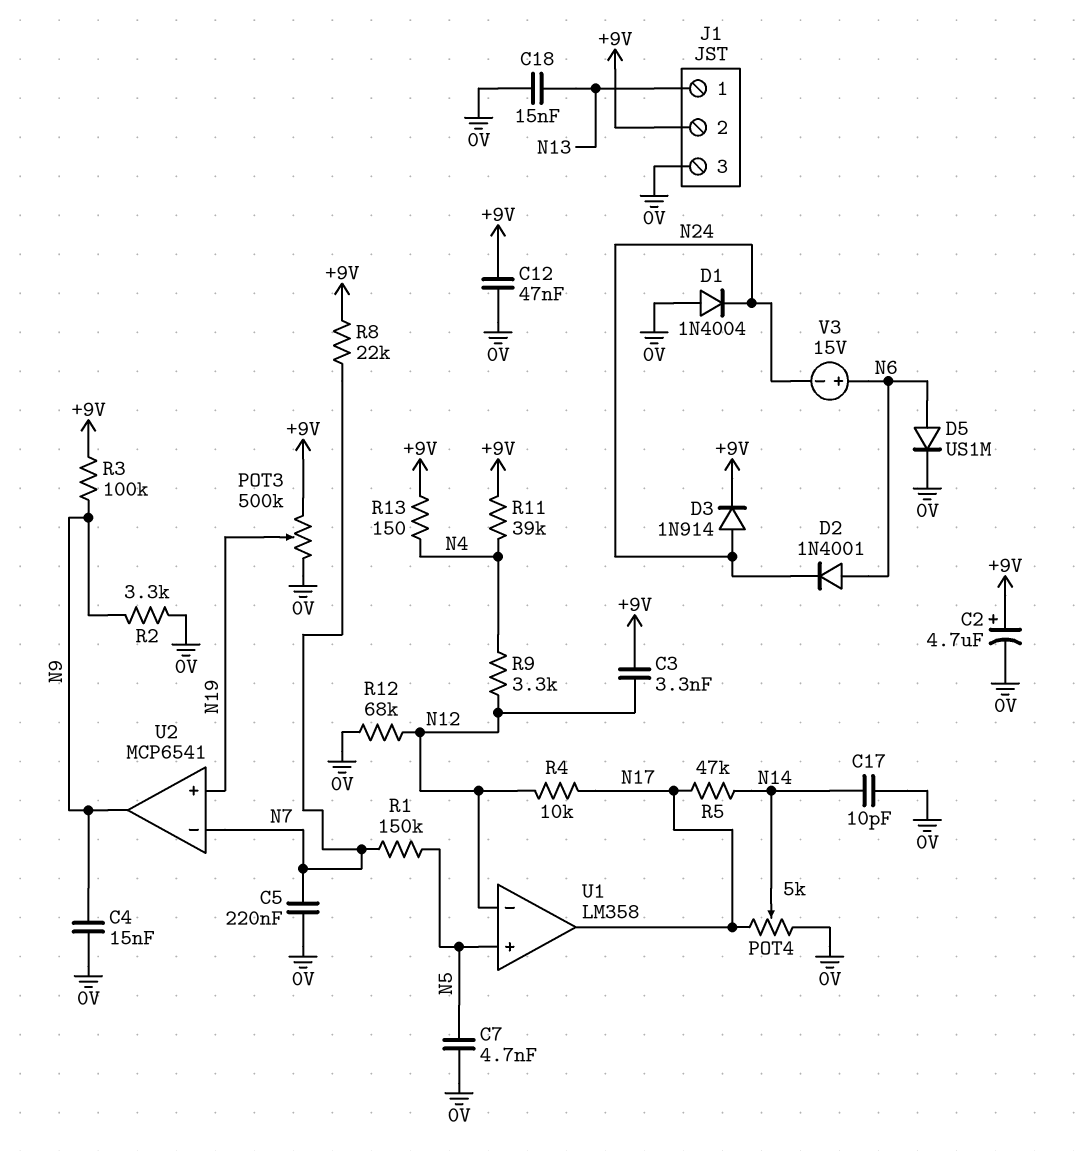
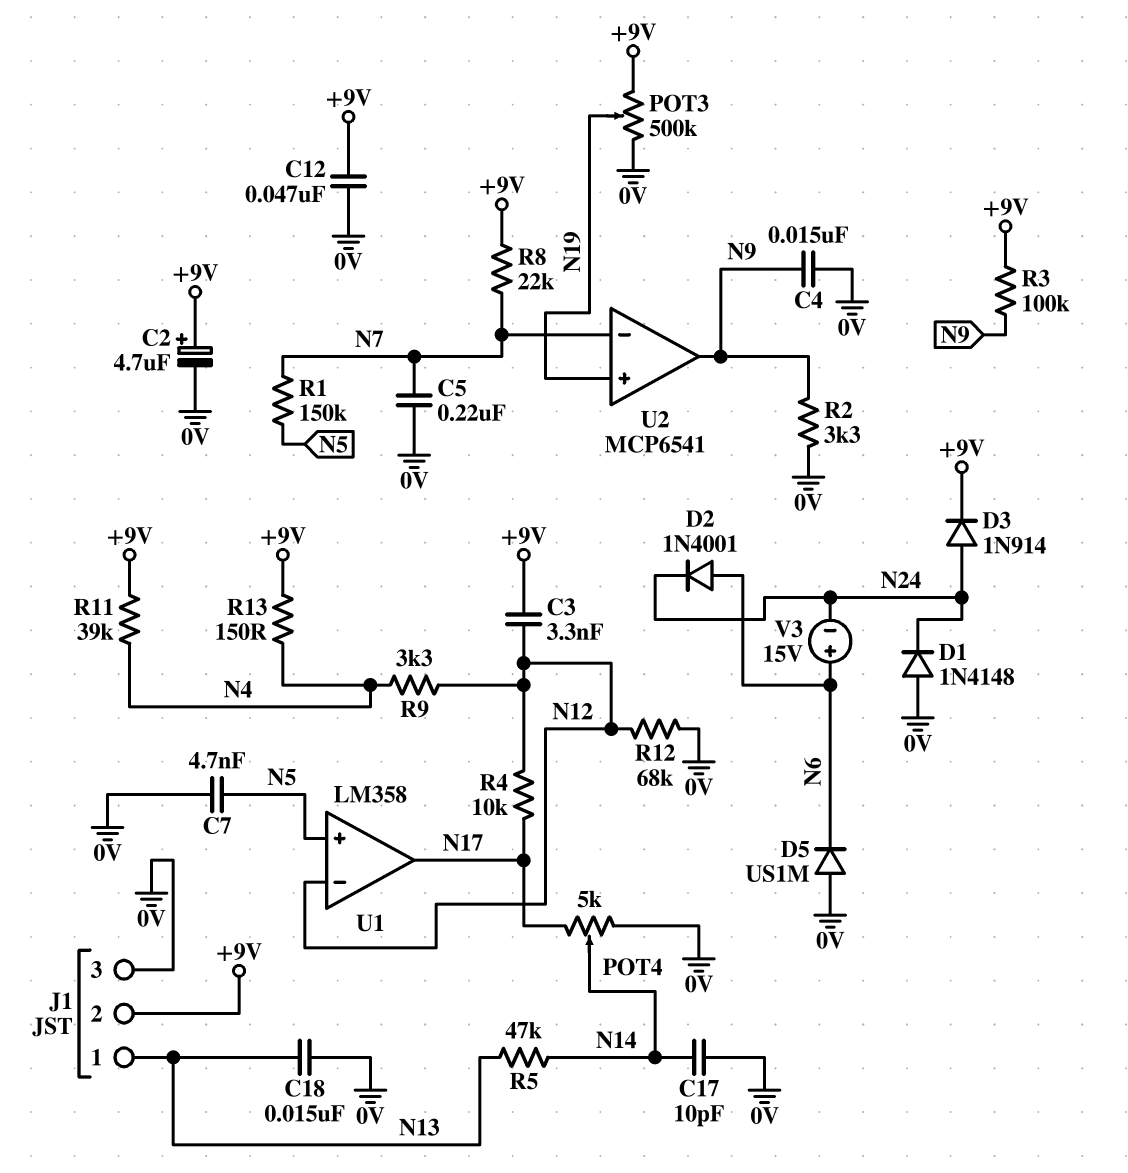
D1: diode 1N4004 (A 0V, K N24) -> diode 1N4148 (A 0V, K N24)
D5: diode US1M (A N6, K 0V) -> diode US1M (A 0V, K N6)
R5: 47k (N14, N17) -> 47k (N13, N14)

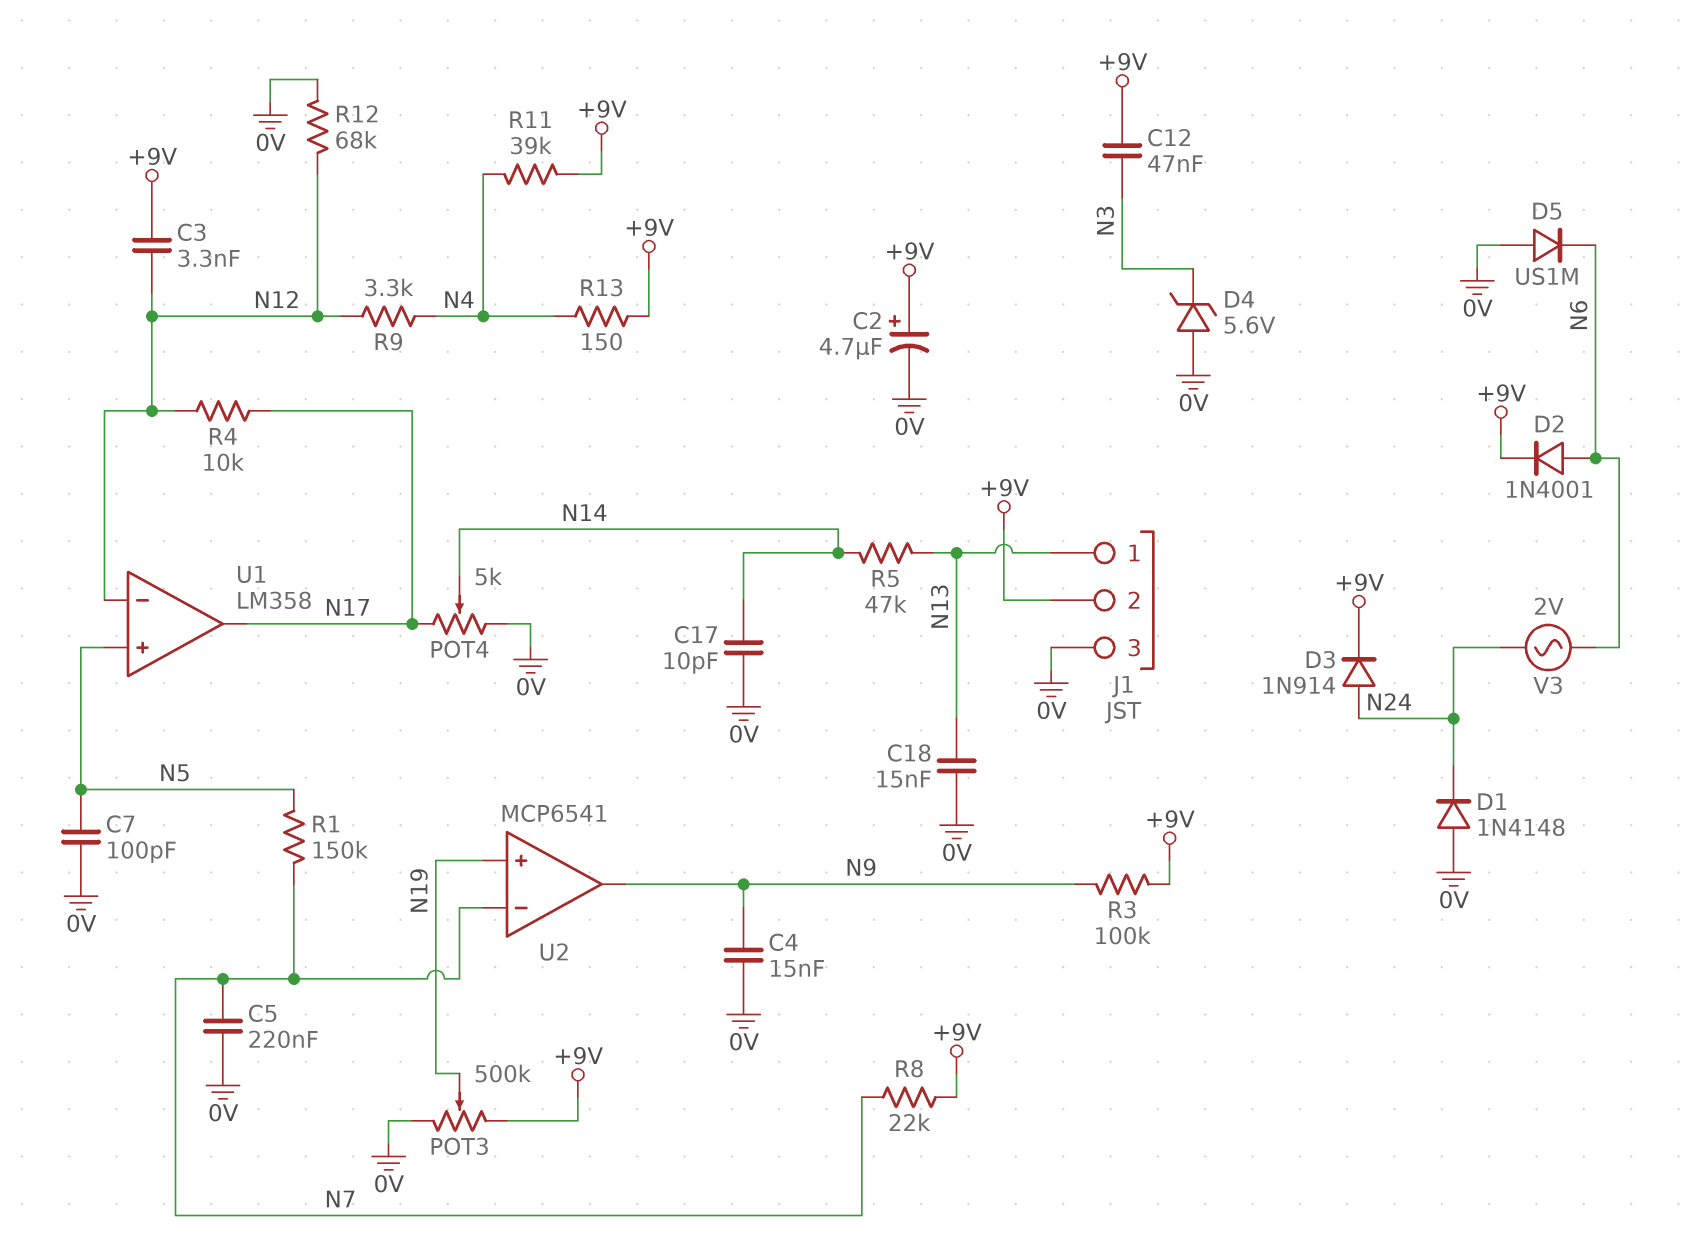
C7: 4.7nF (0V, N5) -> 100pF (0V, N5)
C12: 47nF (+9V, 0V) -> 47nF (+9V, N3)
D2: diode 1N4001 (A N6, K N24) -> diode 1N4001 (A N6, K +9V)
D4: none -> zener 5.6V (A 0V, K N3)
R2: 3.3k (0V, N9) -> none
V3: 15V (plus N6, minus N24) -> AC 2V (N6, N24)

